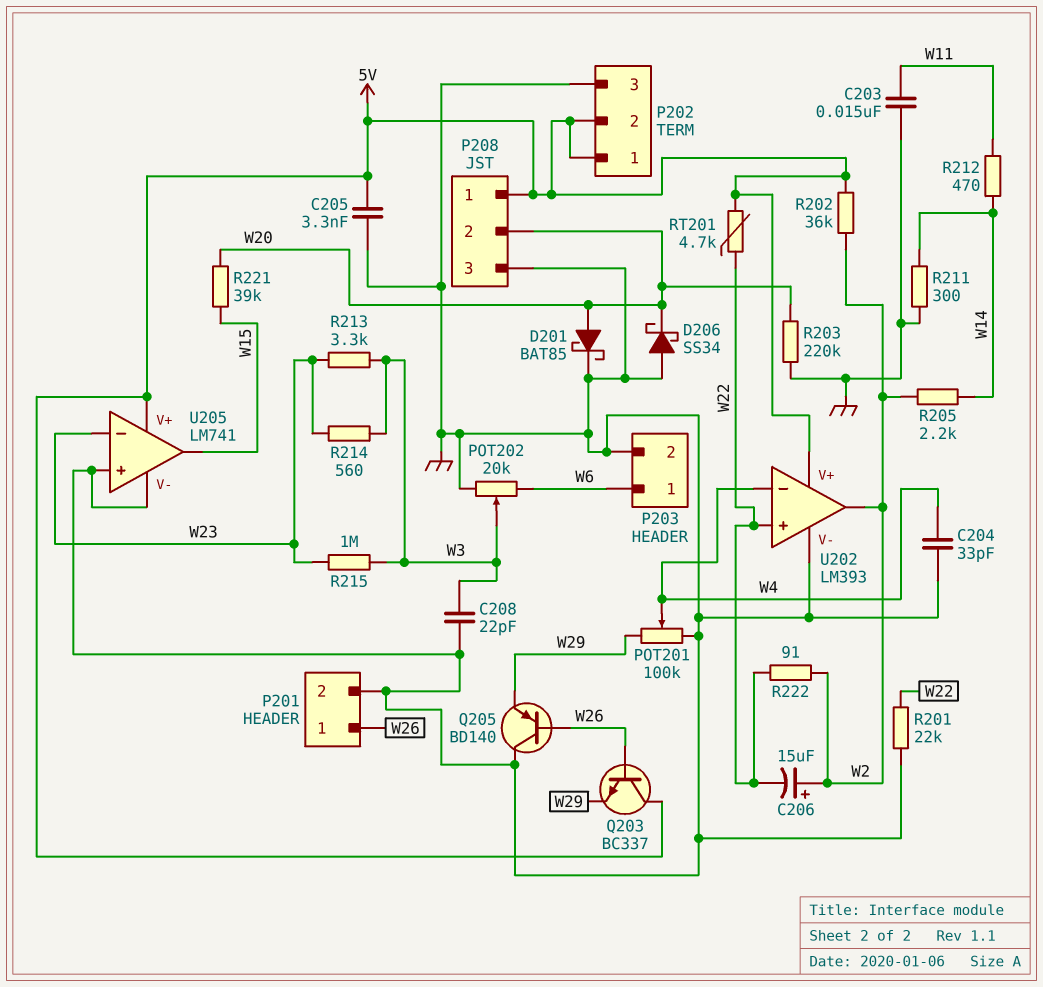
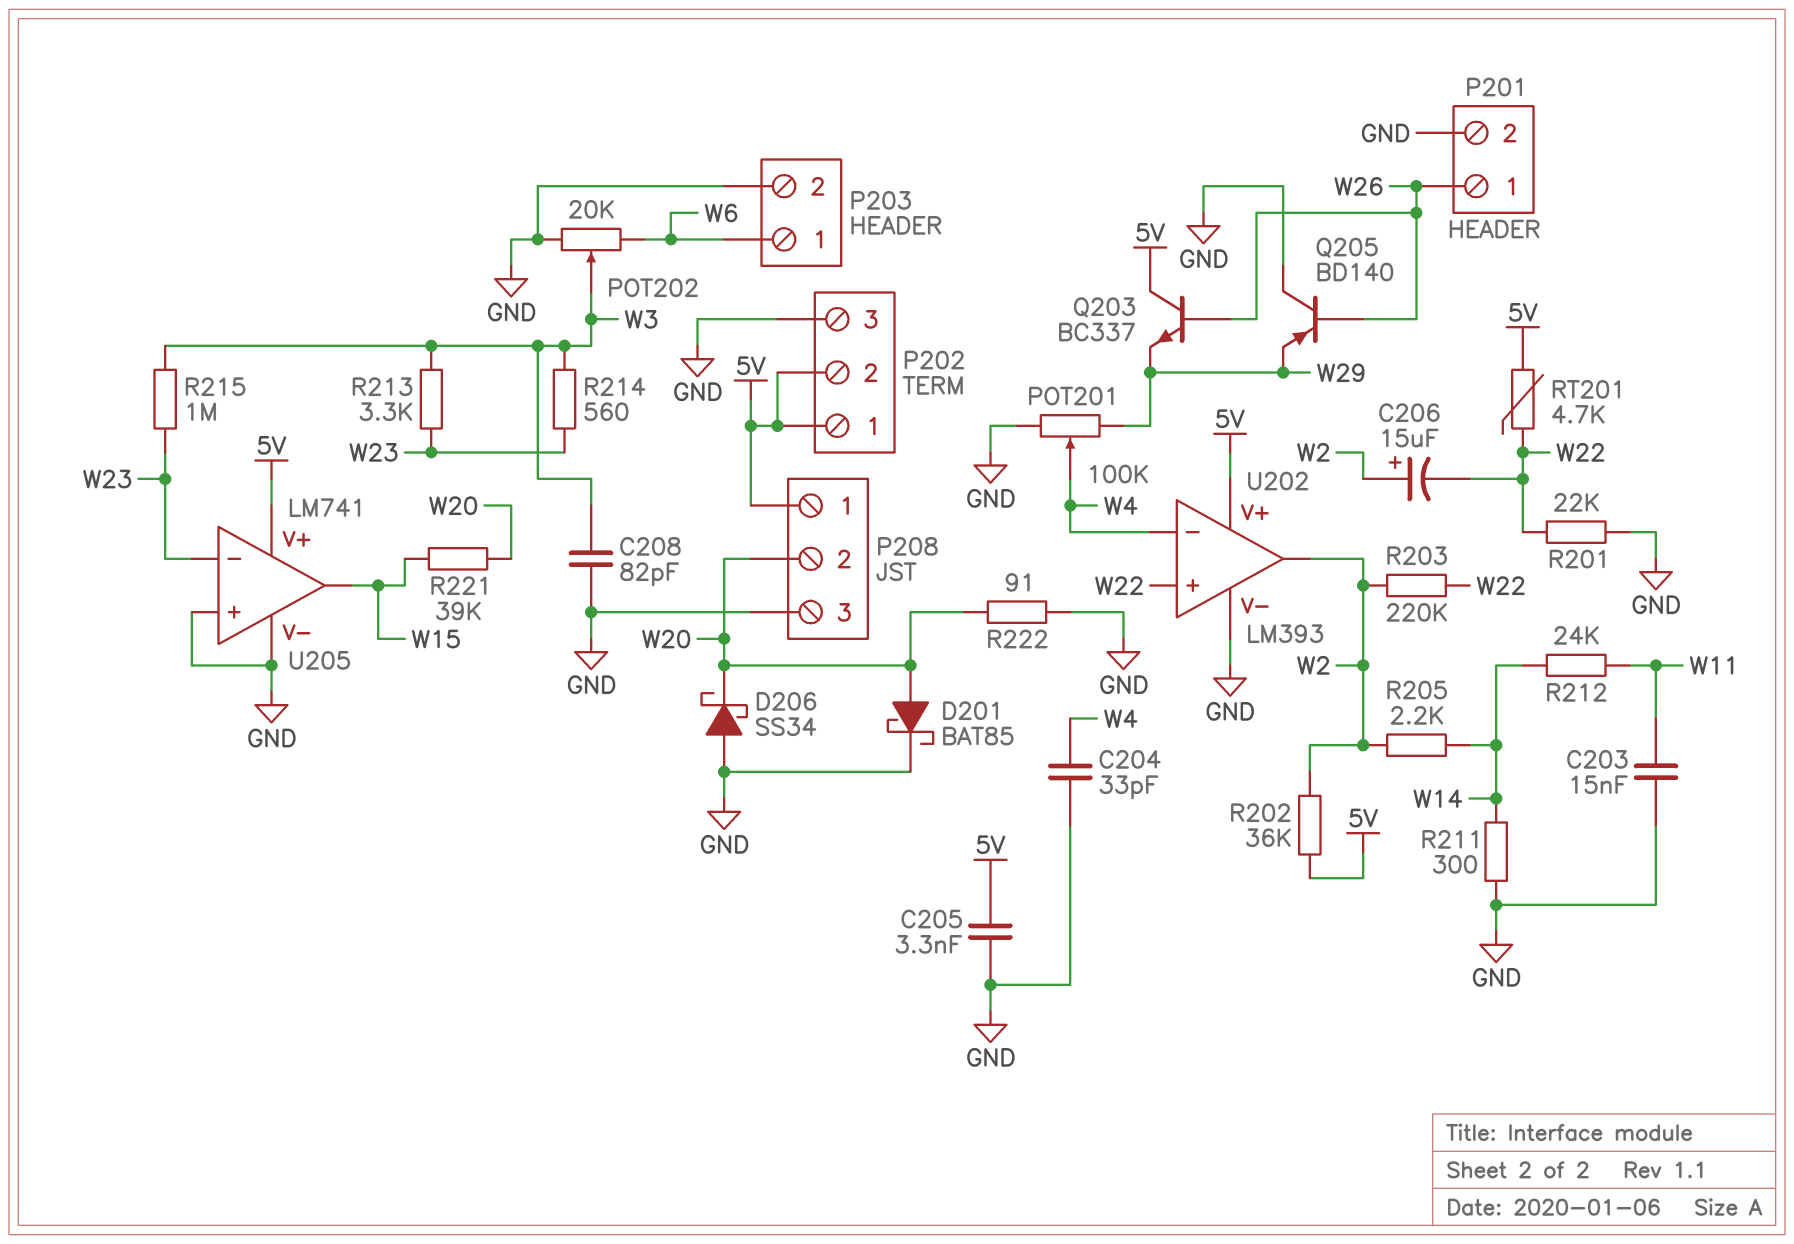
C208: 22pF (GND, W3) -> 82pF (GND, W3)
R203: 220k (GND, W20) -> 220k (W2, W22)
R212: 470 (W11, W14) -> 24k (W11, W14)
R222: 91 (W2, W22) -> 91 (GND, W20)

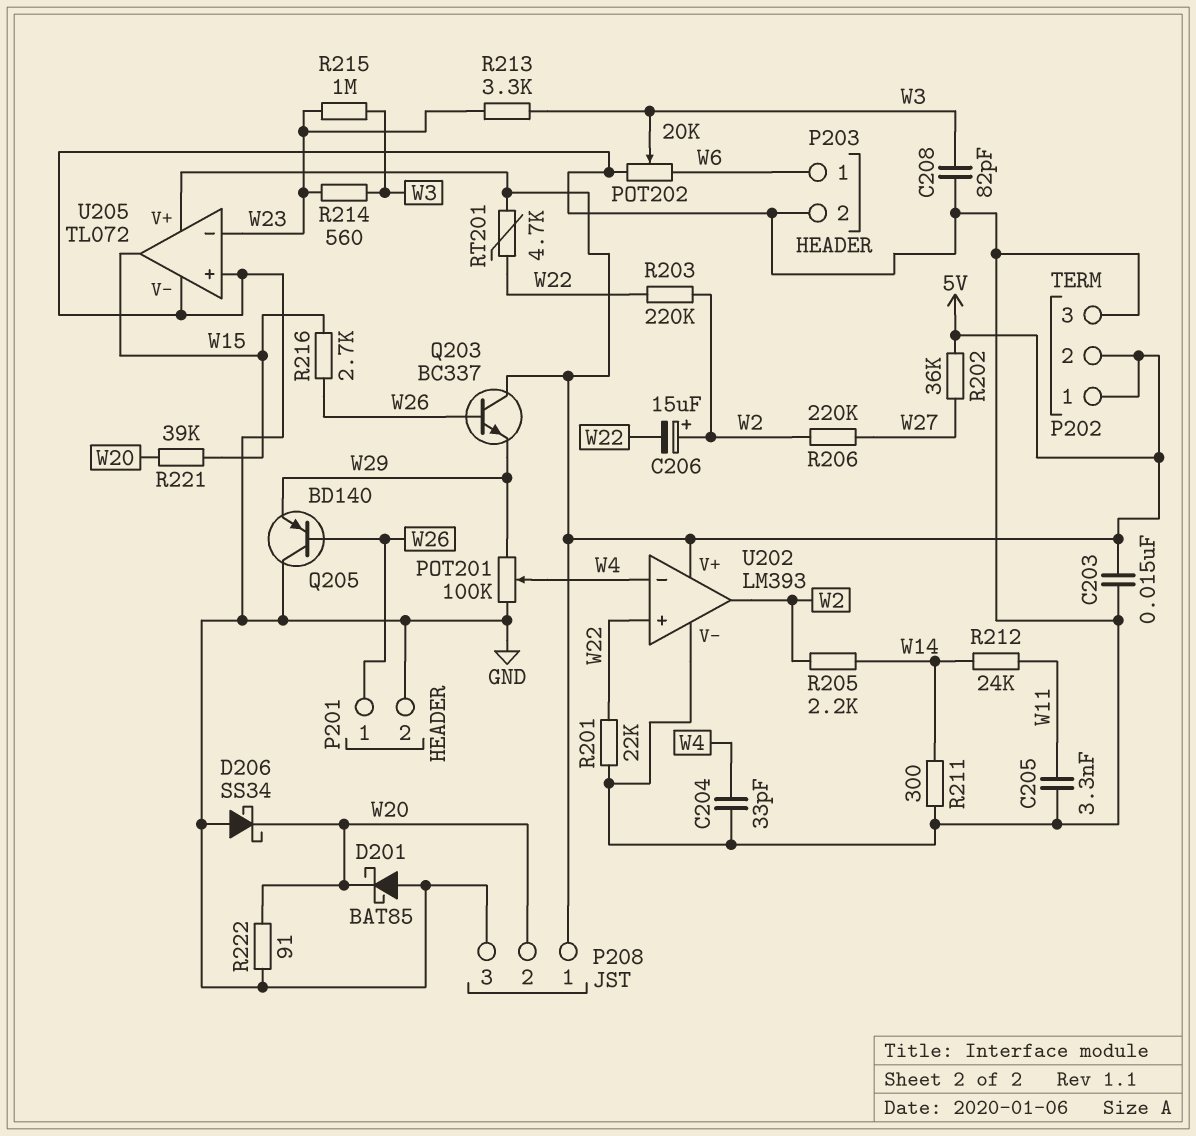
C203: 15nF (GND, W11) -> 15nF (5V, GND)
C205: 3.3nF (5V, GND) -> 3.3nF (GND, W11)
D201: schottky BAT85 (A W20, K GND) -> schottky BAT85 (A GND, K W20)
R202: 36k (5V, W2) -> 36k (5V, W27)
R206: none -> 220k (W2, W27)
R216: none -> 2.7k (W15, W26)
U205: LM741 -> TL072

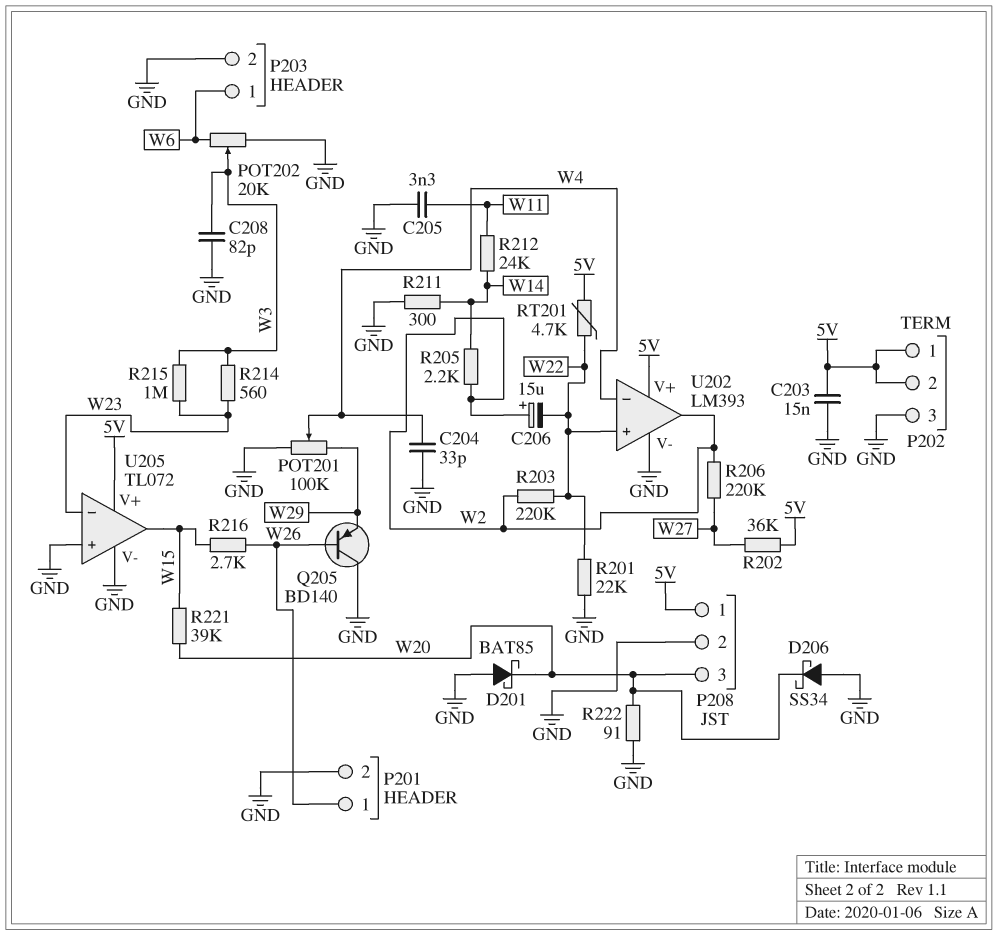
P208 pin 2: W20 -> GND
P208 pin 3: GND -> W20
Q203: NPN BC337 (B W26, C 5V, E W29) -> none
R213: 3.3k (W3, W23) -> none

